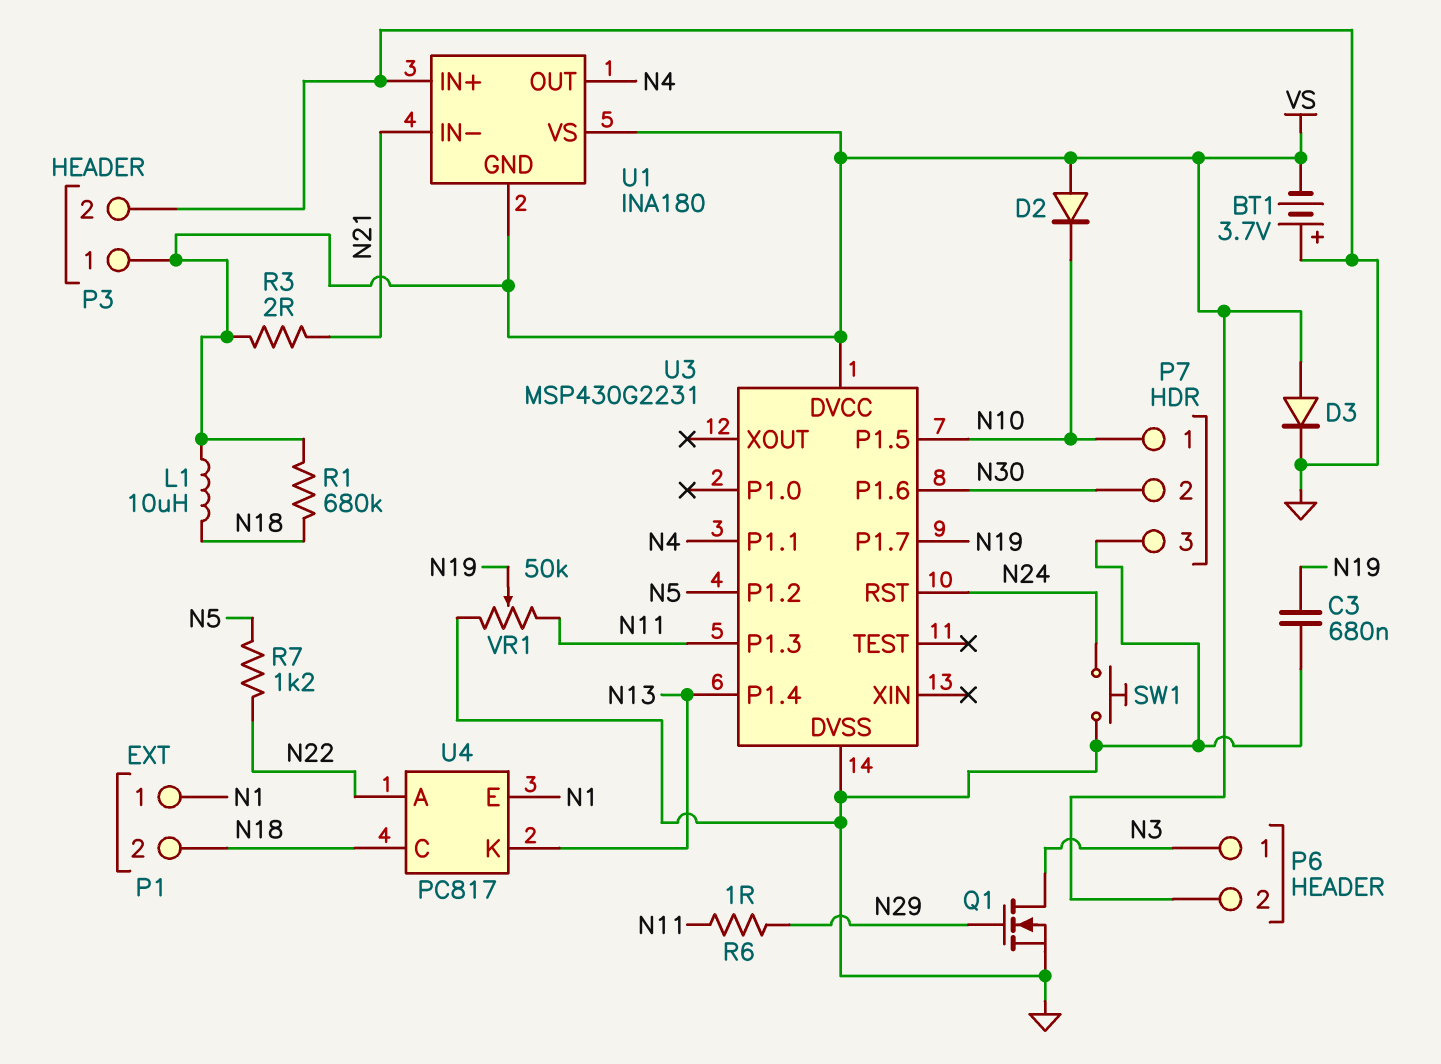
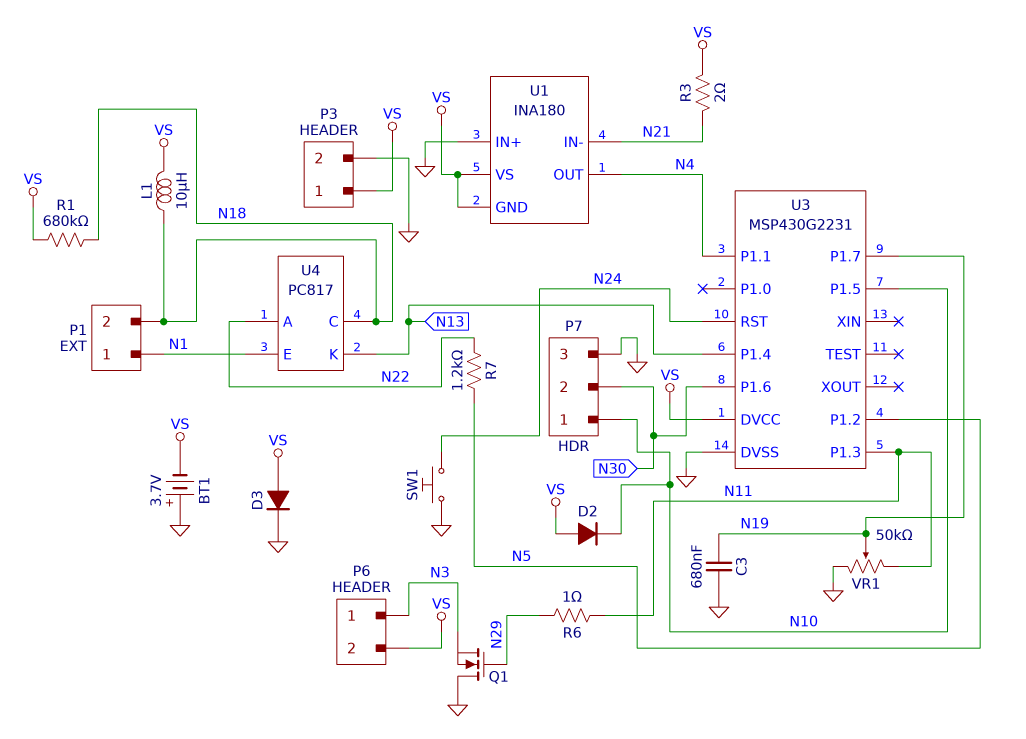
Q1: NMOS (G N29, D N3, S GND) -> NMOS (G N29, D GND, S N3)

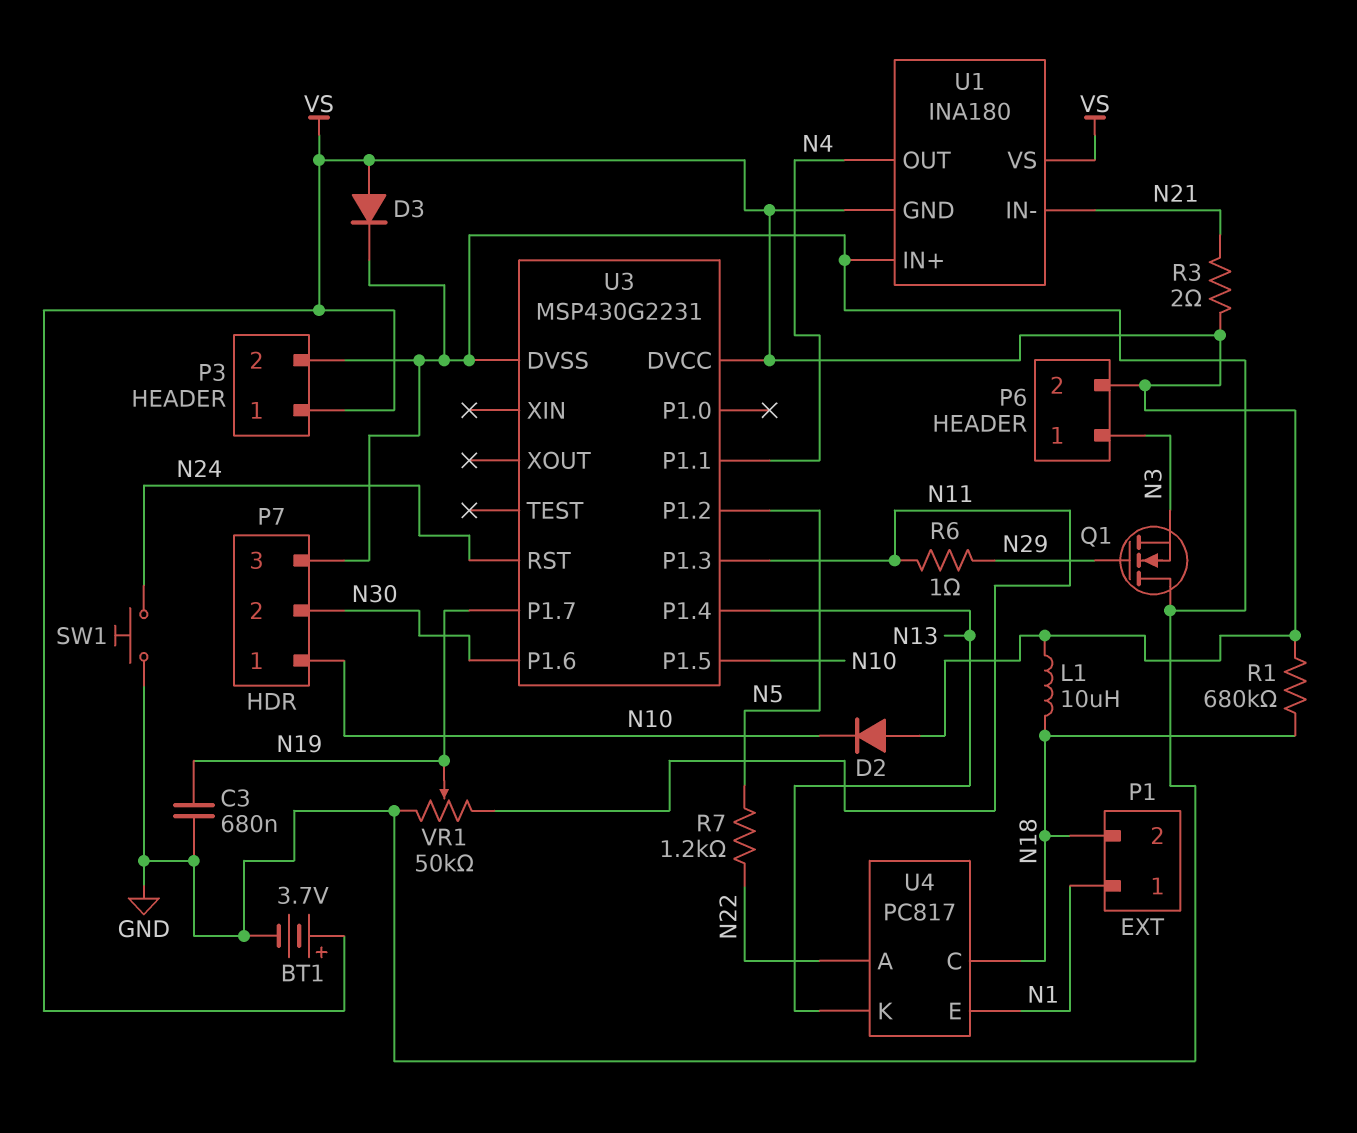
BT1: 3.7V (plus GND, minus VS) -> 3.7V (plus VS, minus GND)

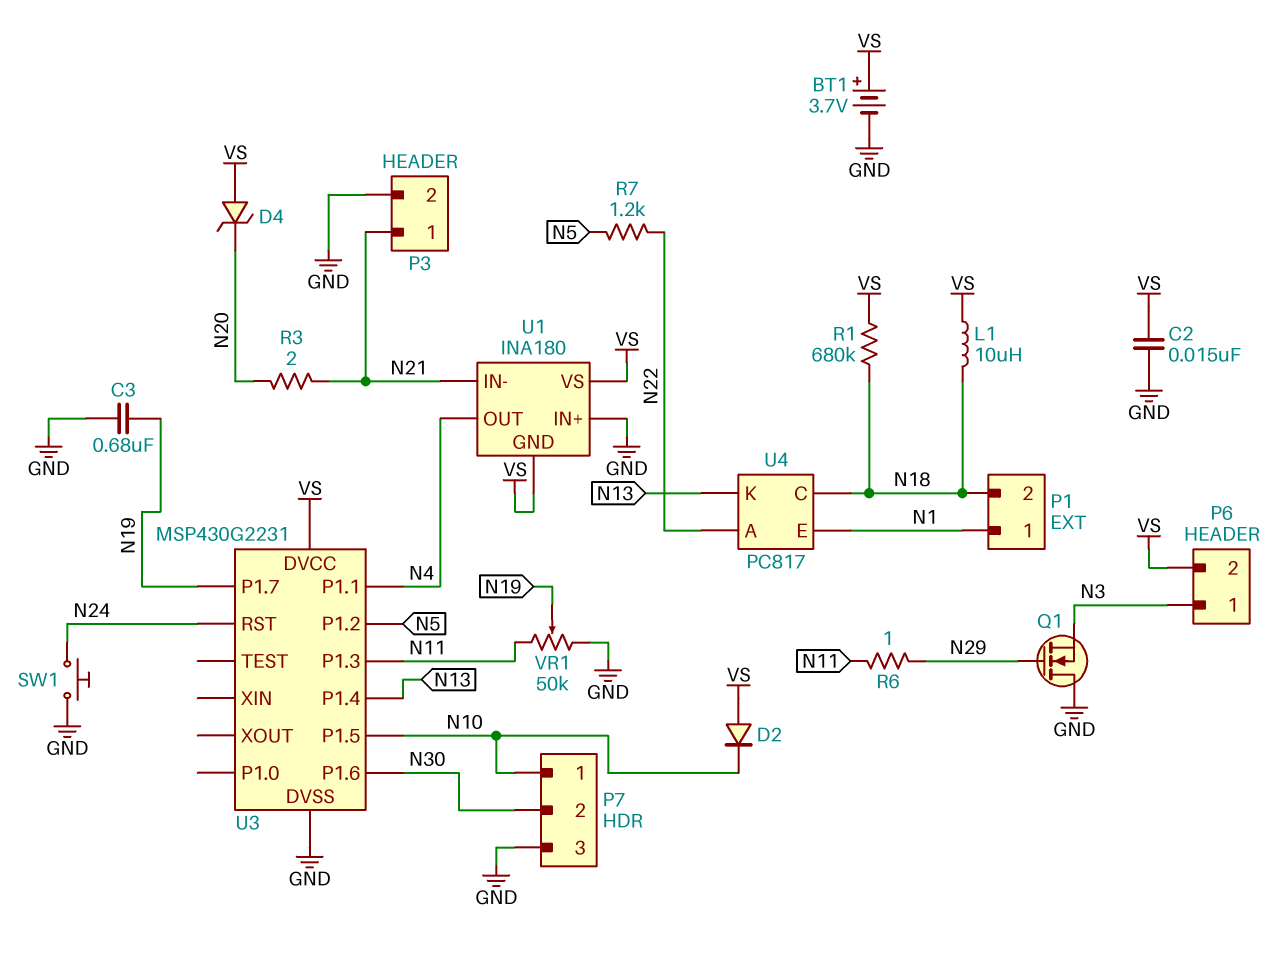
C2: none -> 15nF (GND, VS)
D3: diode (A VS, K GND) -> none
D4: none -> zener (A VS, K N20)
P3 pin 1: VS -> N21
R3: 2 (N21, VS) -> 2 (N20, N21)

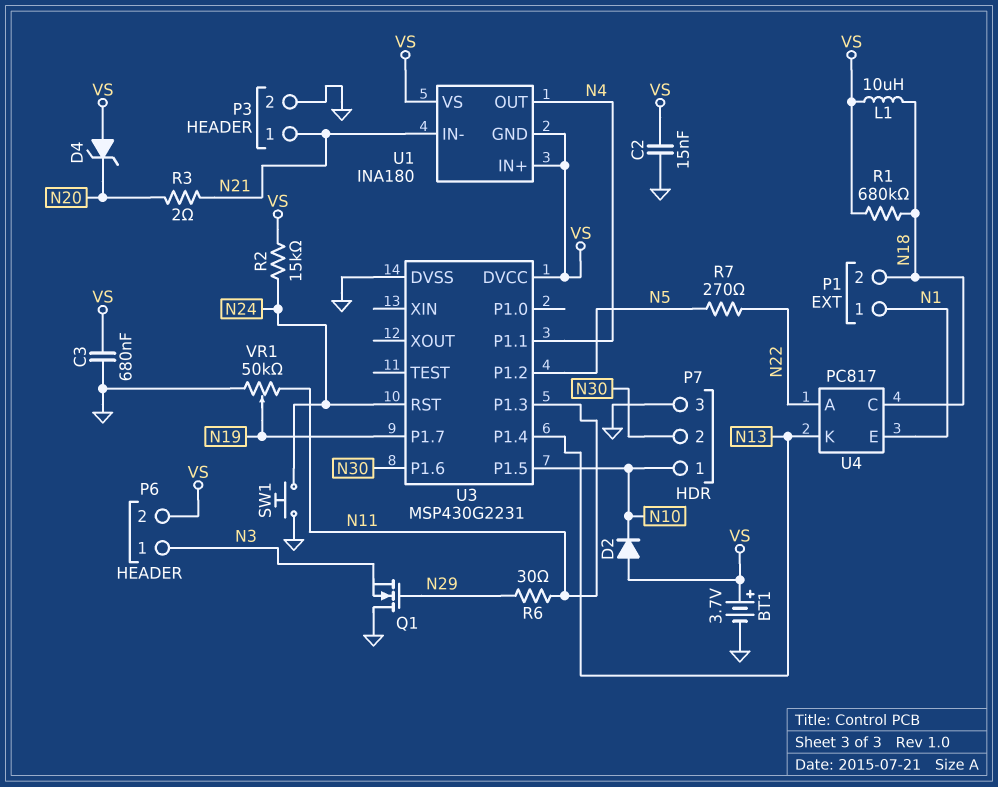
C3: 680nF (GND, N19) -> 680nF (GND, VS)
R2: none -> 15k (N24, VS)
R6: 1 (N11, N29) -> 30 (N11, N29)
R7: 1.2k (N5, N22) -> 270 (N5, N22)
U1 pin IN+: GND -> VS

